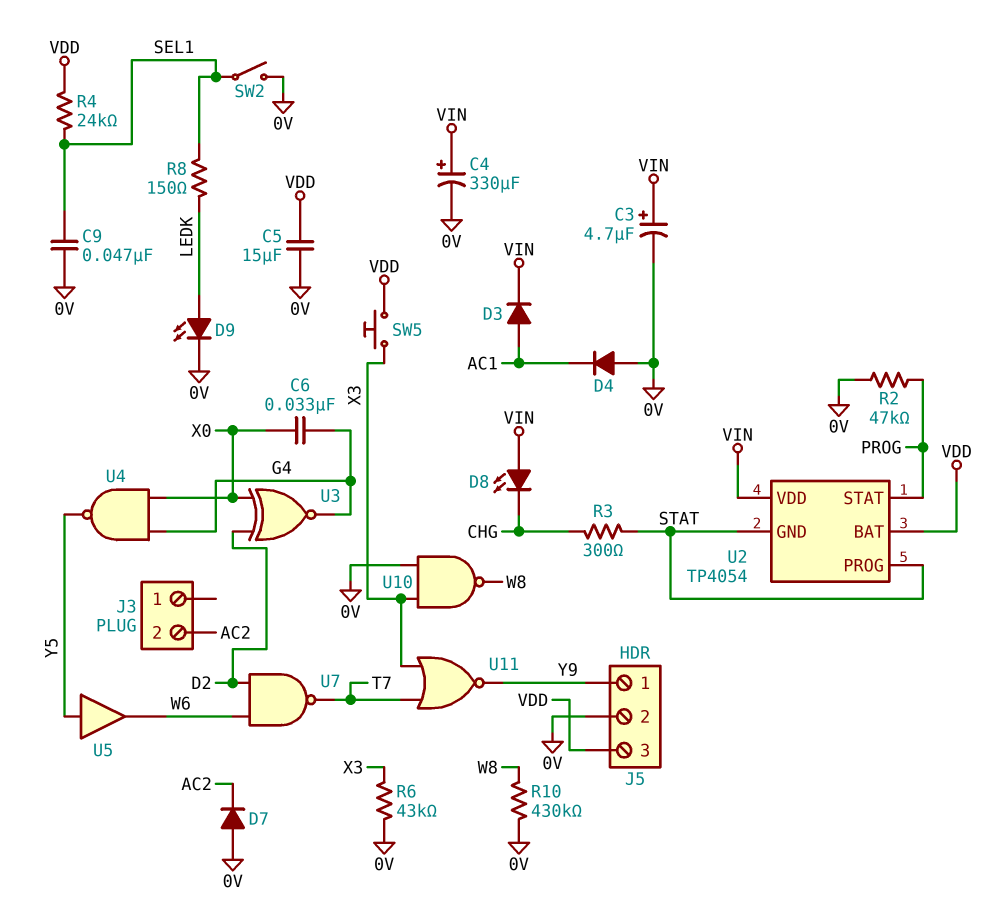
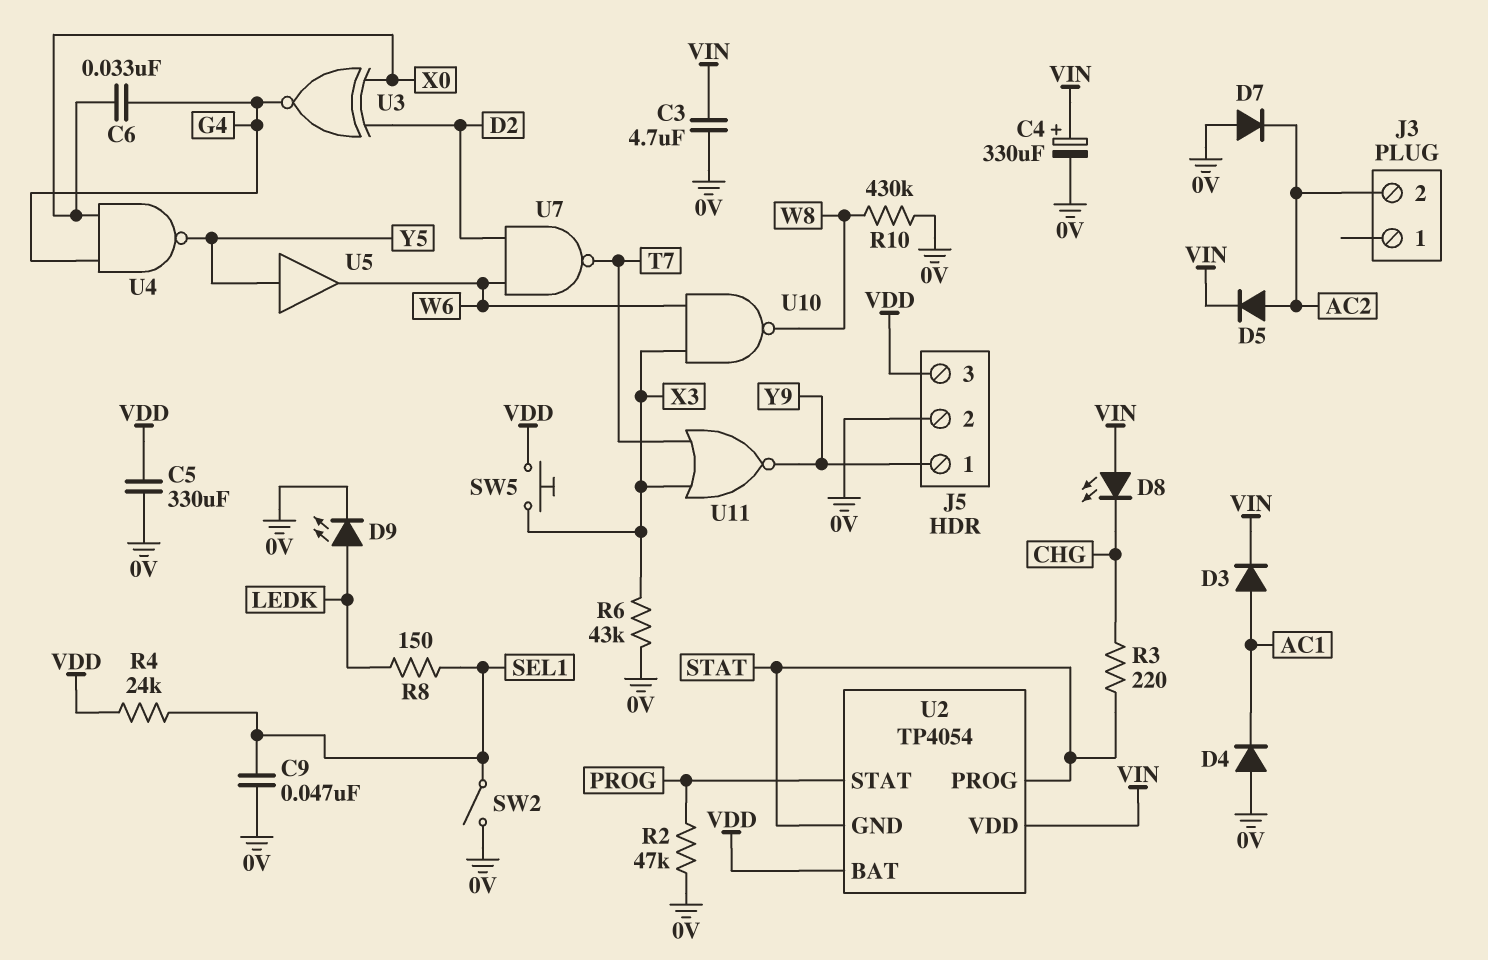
C3: 4.7uF (plus VIN, minus 0V) -> 4.7uF (0V, VIN)
C5: 15uF (0V, VDD) -> 330uF (0V, VDD)
D5: none -> diode (A AC2, K VIN)
R3: 300 (CHG, STAT) -> 220 (CHG, STAT)
U10: NAND (in 0V, in X3, out W8) -> NAND (in W6, in X3, out W8)

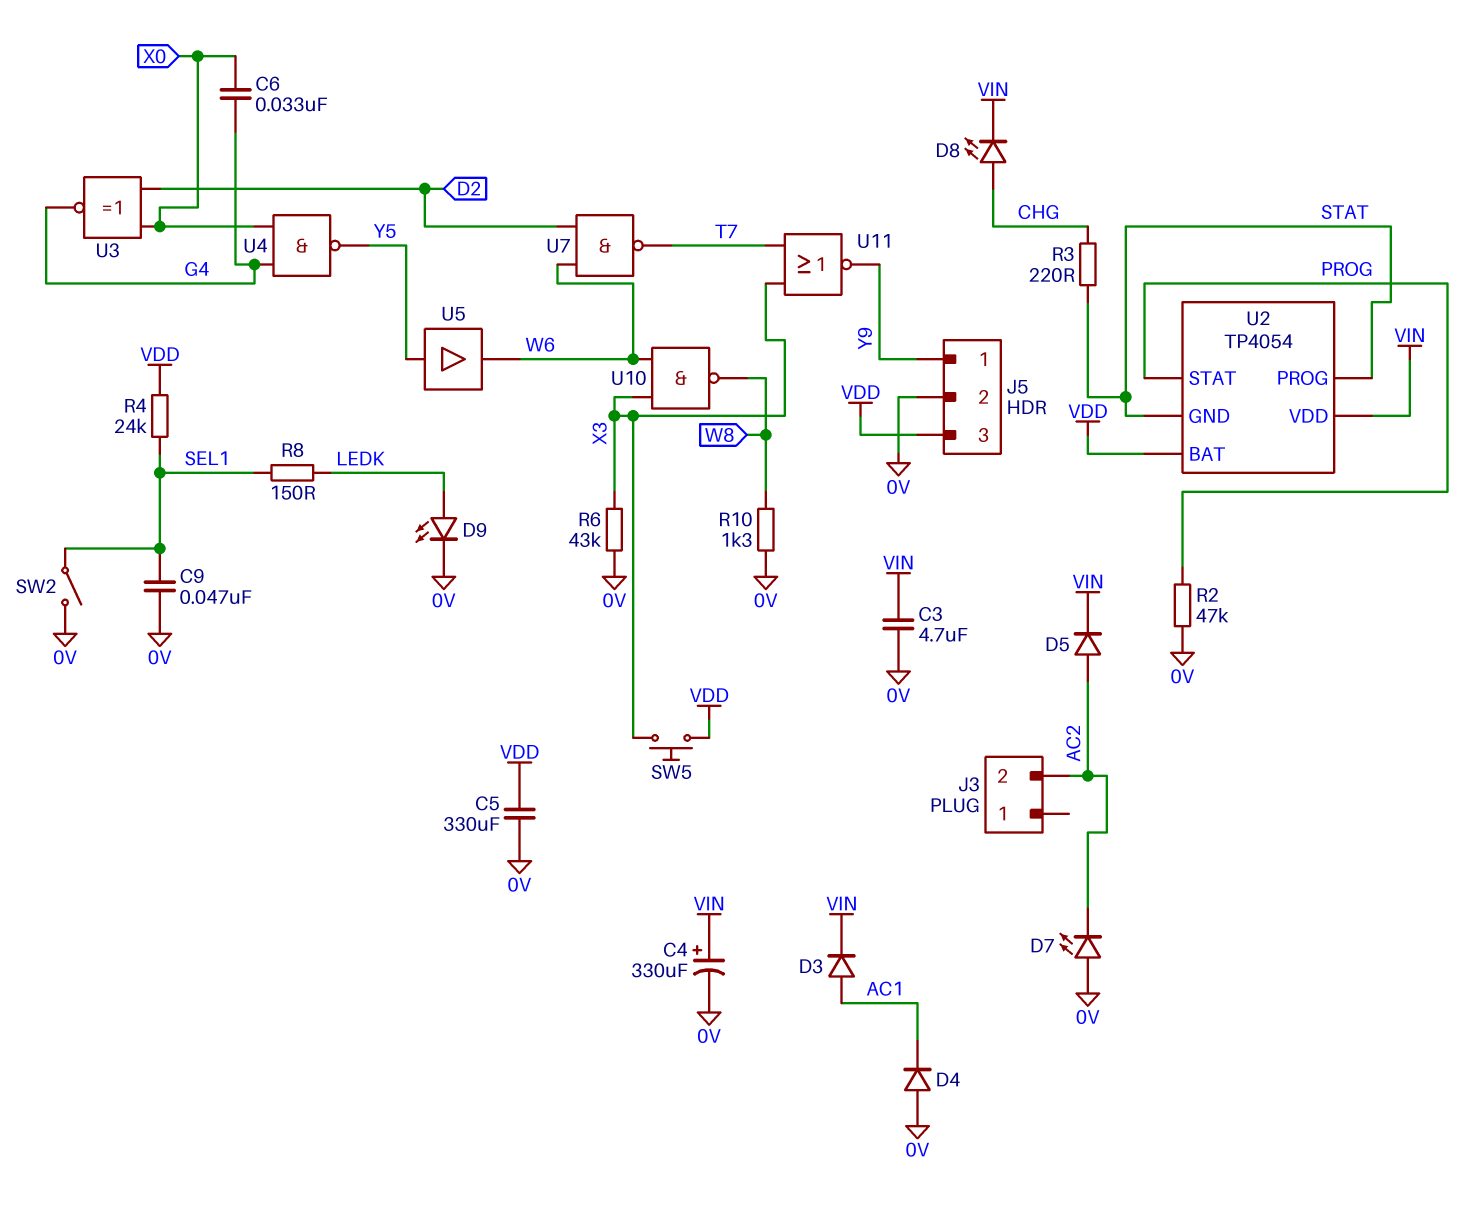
D7: diode (A 0V, K AC2) -> LED (A 0V, K AC2)
D8: LED (A VIN, K CHG) -> LED (A CHG, K VIN)
R10: 430k (0V, W8) -> 1.3k (0V, W8)

